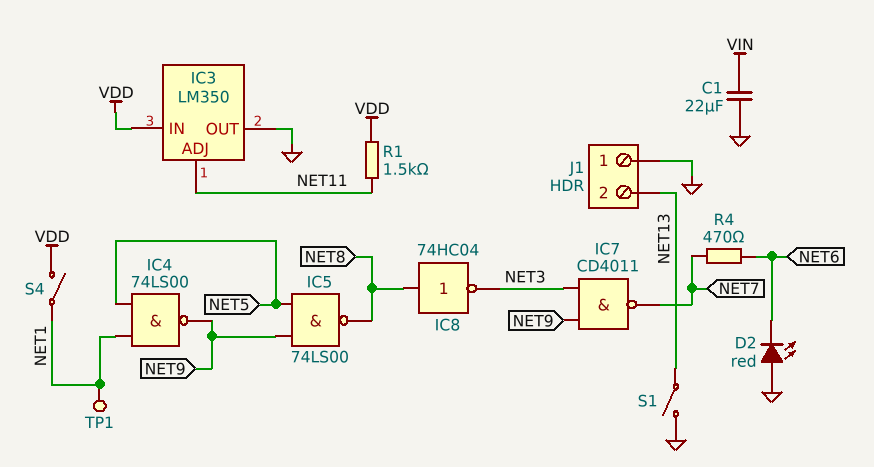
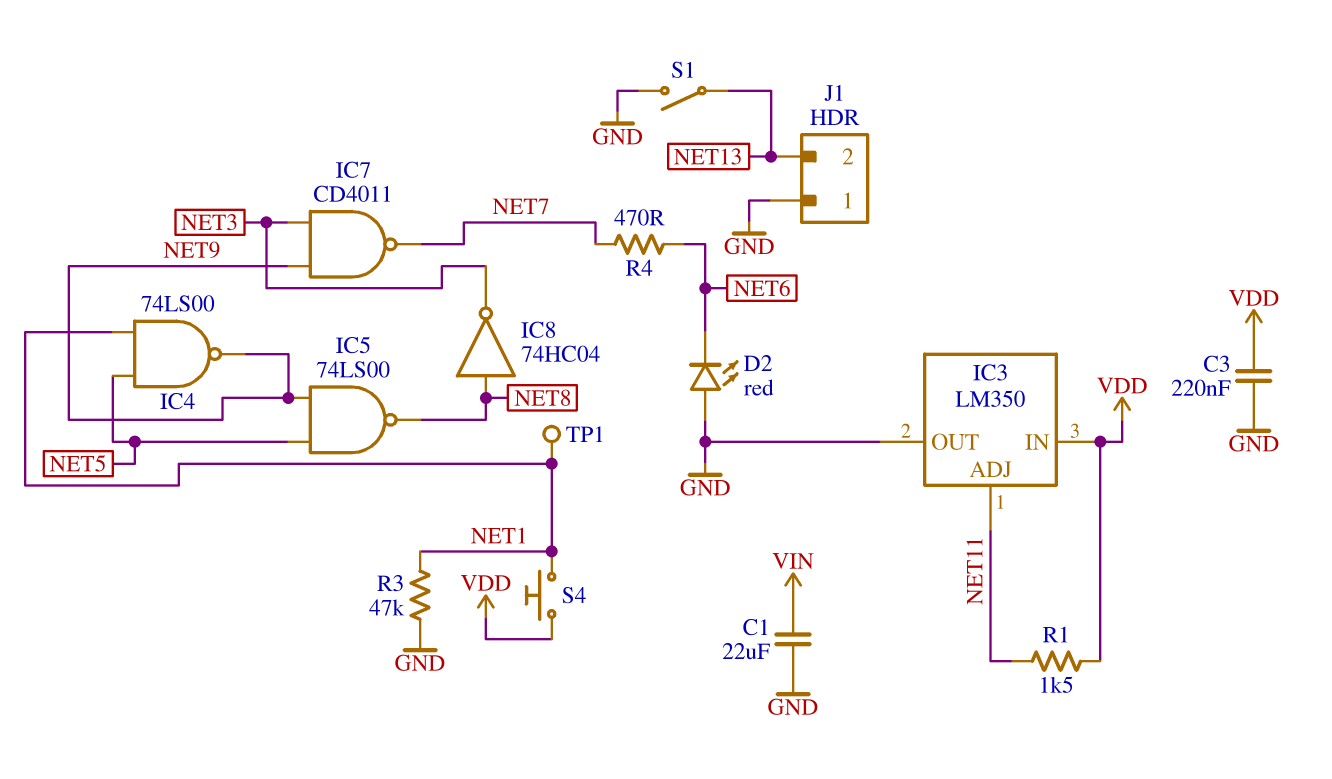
C3: none -> 220nF (GND, VDD)
R3: none -> 47k (GND, NET1)
S4: switch (NET1, VDD) -> button (NET1, VDD)

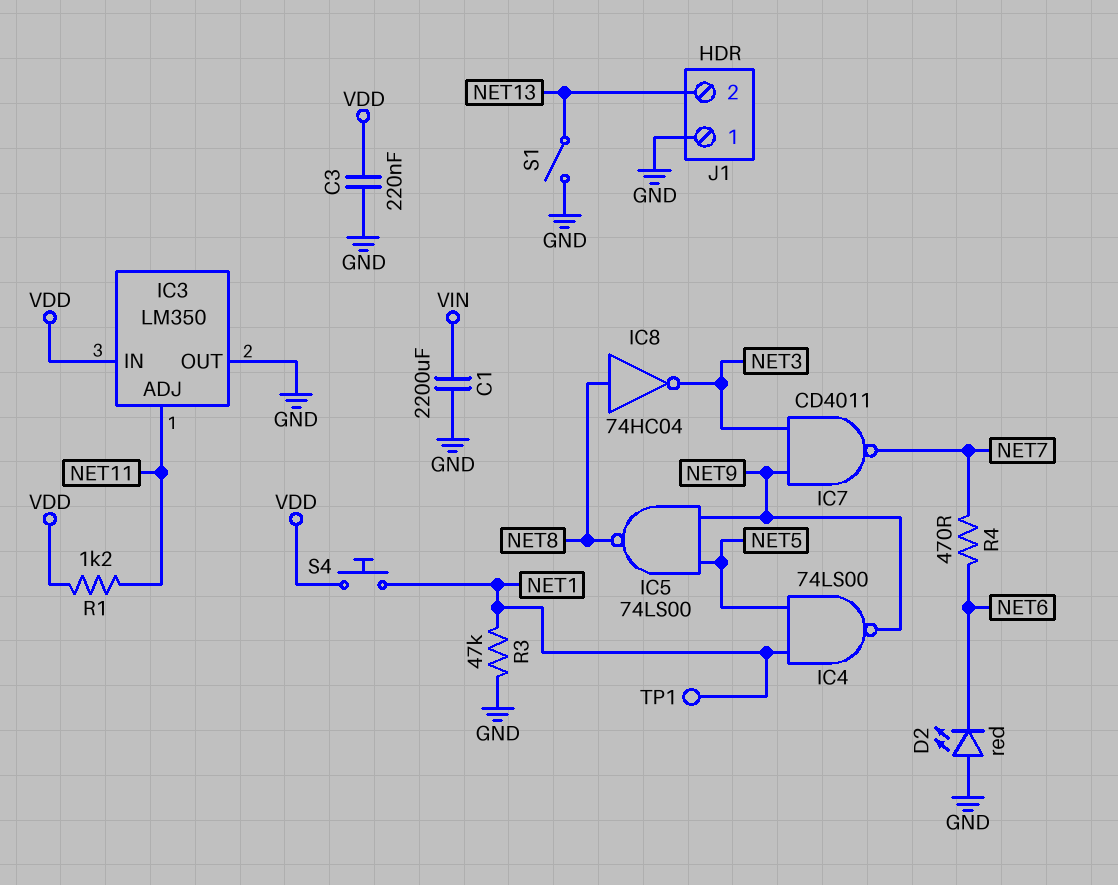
C1: 22uF (GND, VIN) -> 2200uF (GND, VIN)
R1: 1.5k (NET11, VDD) -> 1.2k (NET11, VDD)

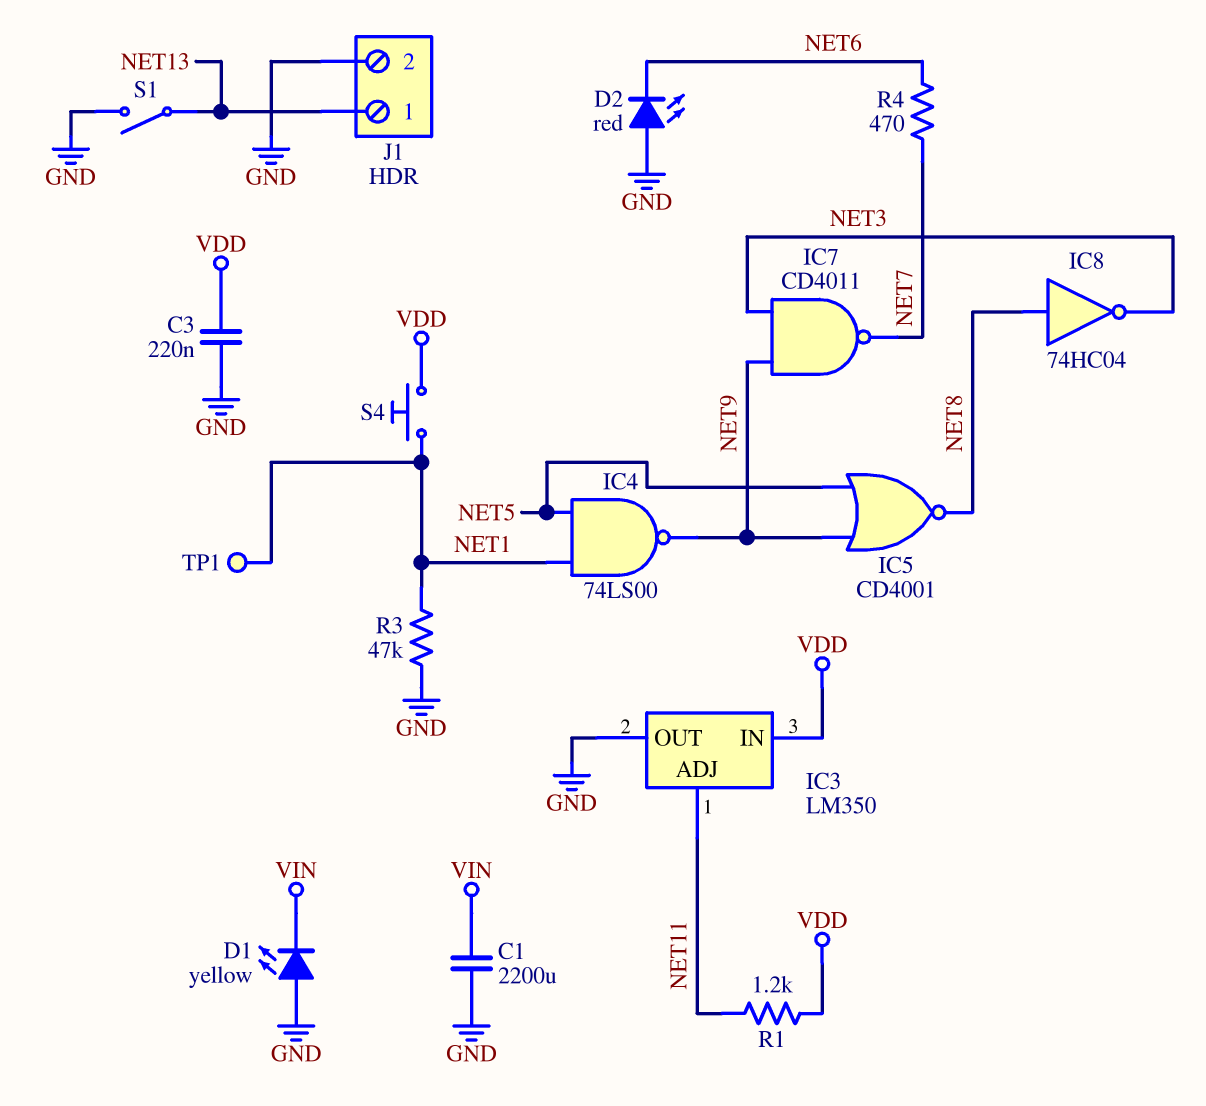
D1: none -> LED yellow (A GND, K VIN)
IC5: NAND 74LS00 (in NET5, in NET9, out NET8) -> NOR CD4001 (in NET5, in NET9, out NET8)
J1 pin 1: GND -> NET13
J1 pin 2: NET13 -> GND

